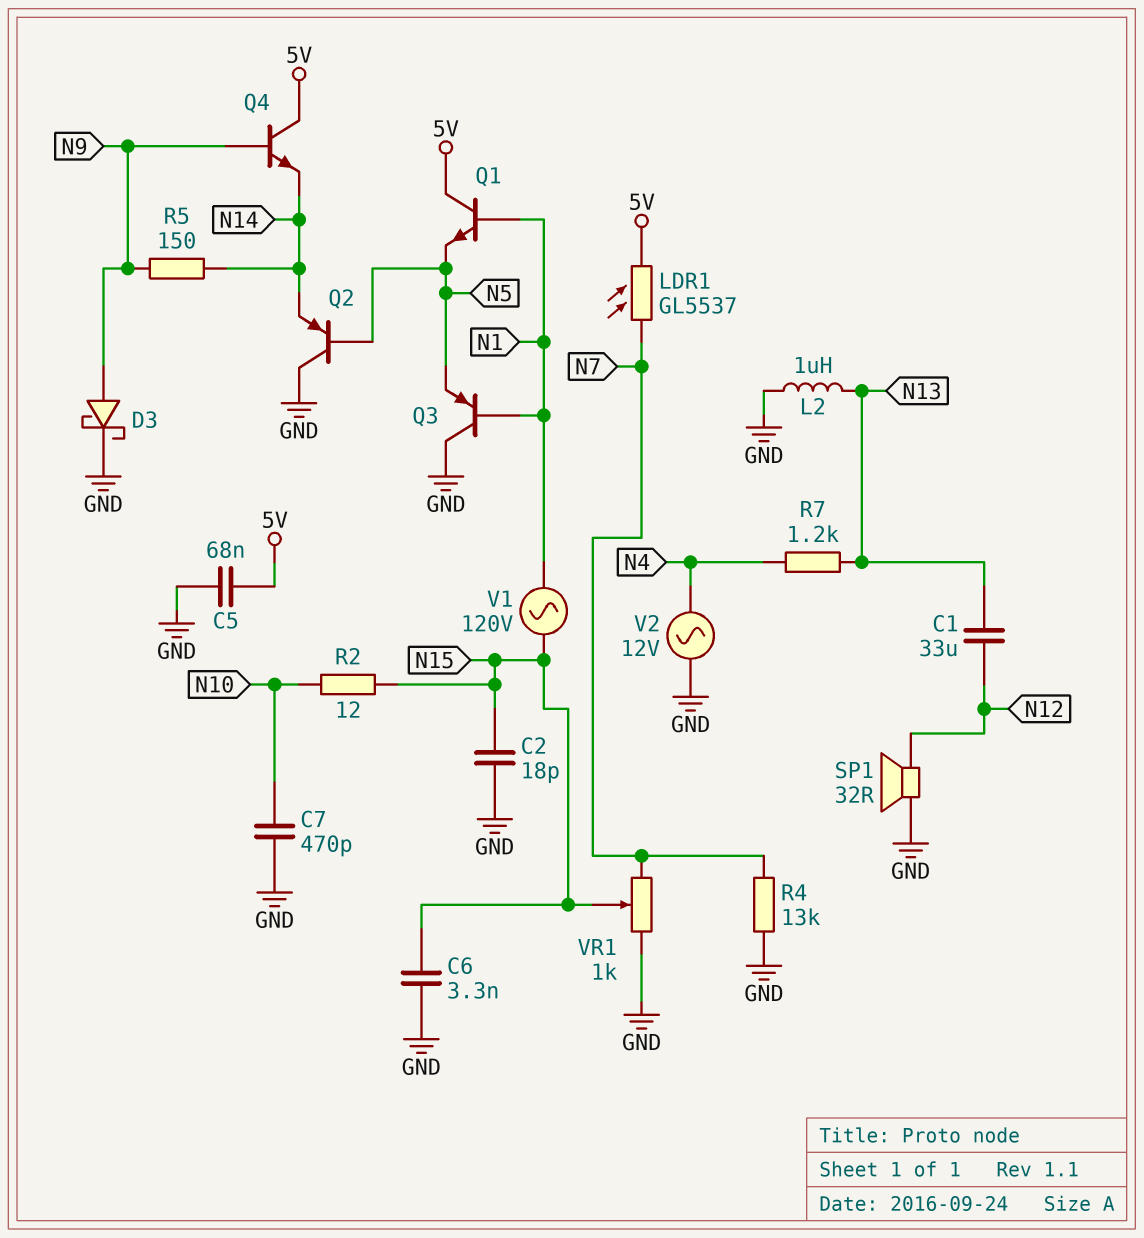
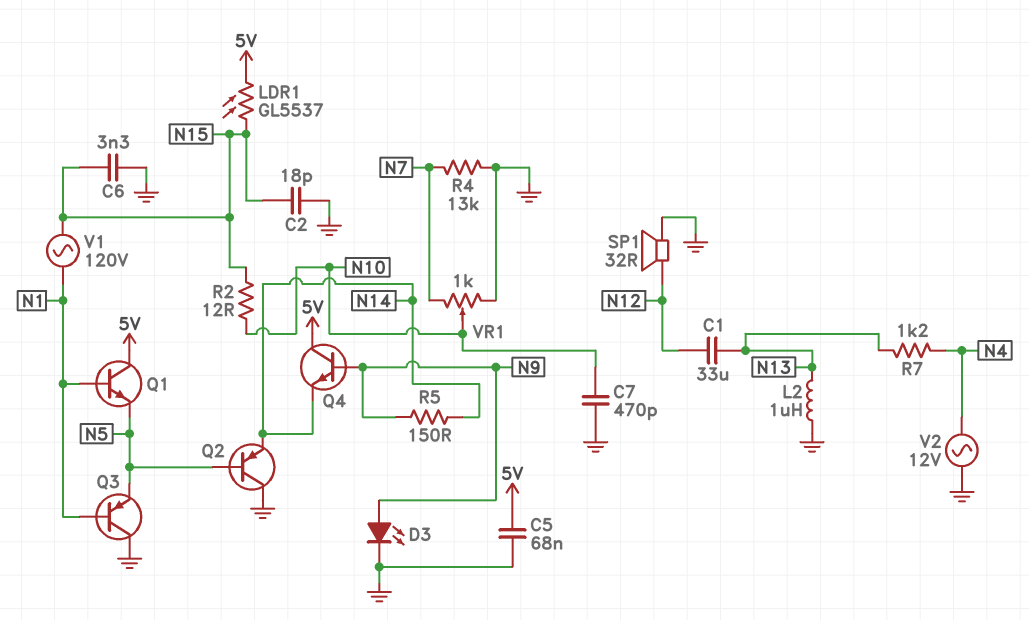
D3: schottky (A N9, K GND) -> LED (A N9, K GND)
LDR1: GL5537 (5V, N7) -> GL5537 (5V, N15)
VR1: 1k (GND, N7, wiper N15) -> 1k (GND, N7, wiper N10)

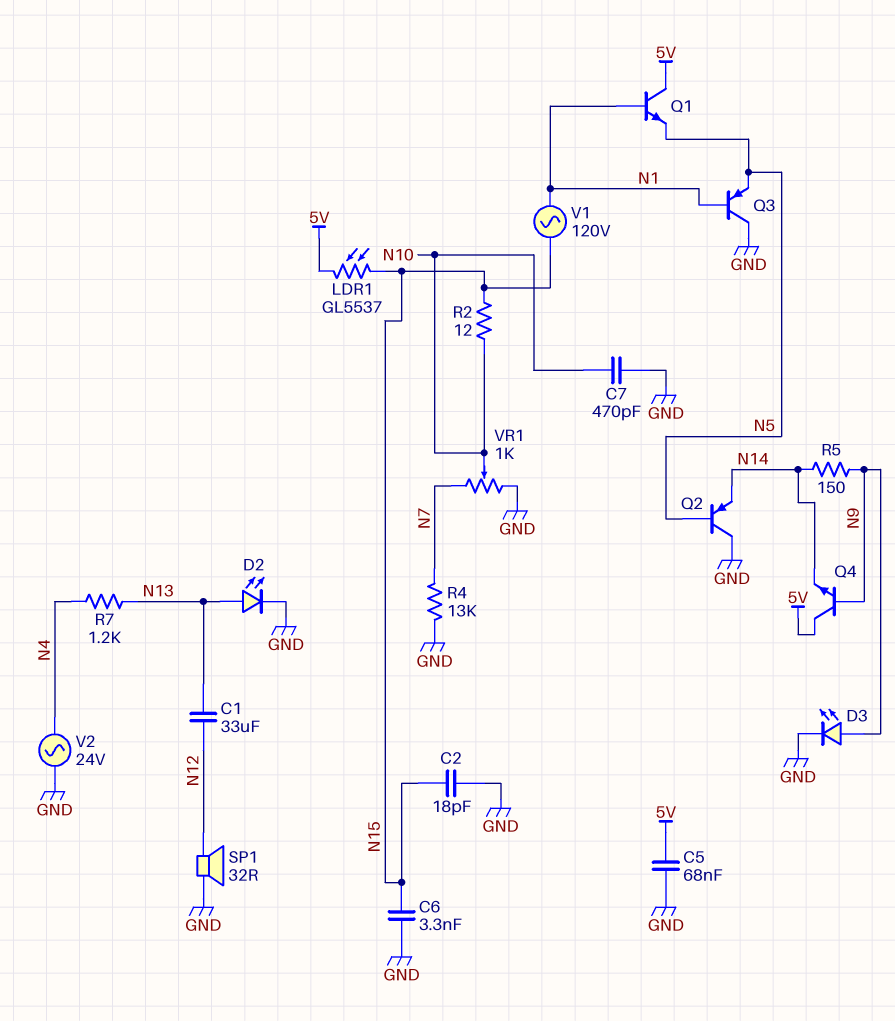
D2: none -> LED (A N13, K GND)
L2: 1uH (GND, N13) -> none
V2: AC 12V (GND, N4) -> AC 24V (GND, N4)

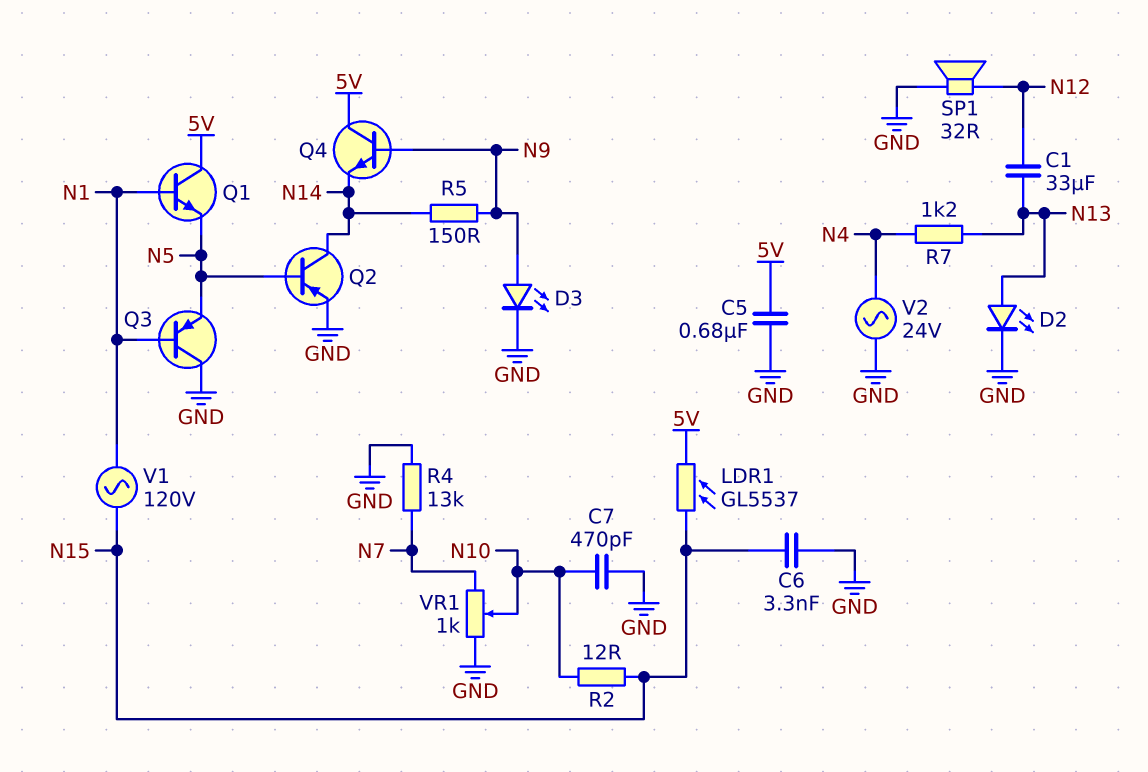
C2: 18pF (GND, N15) -> none
C5: 68nF (5V, GND) -> 680nF (5V, GND)
Q2: PNP (B N5, C GND, E N14) -> PNP (B N5, C N14, E GND)

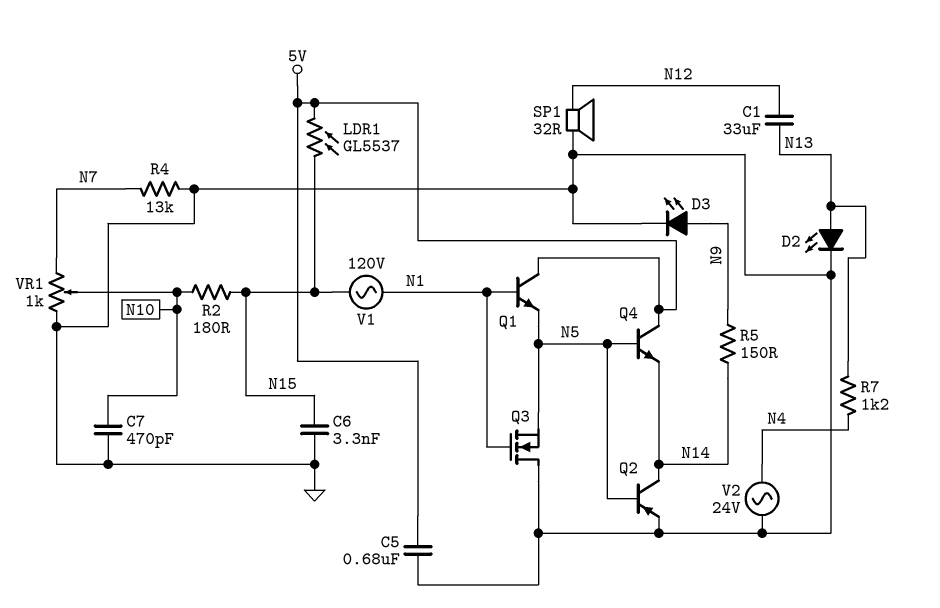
Q3: PNP (B N1, C GND, E N5) -> NMOS (G N1, D GND, S N5)
Q4: NPN (B N9, C 5V, E N14) -> NPN (B N5, C 5V, E N14)
R2: 12 (N10, N15) -> 180 (N10, N15)

